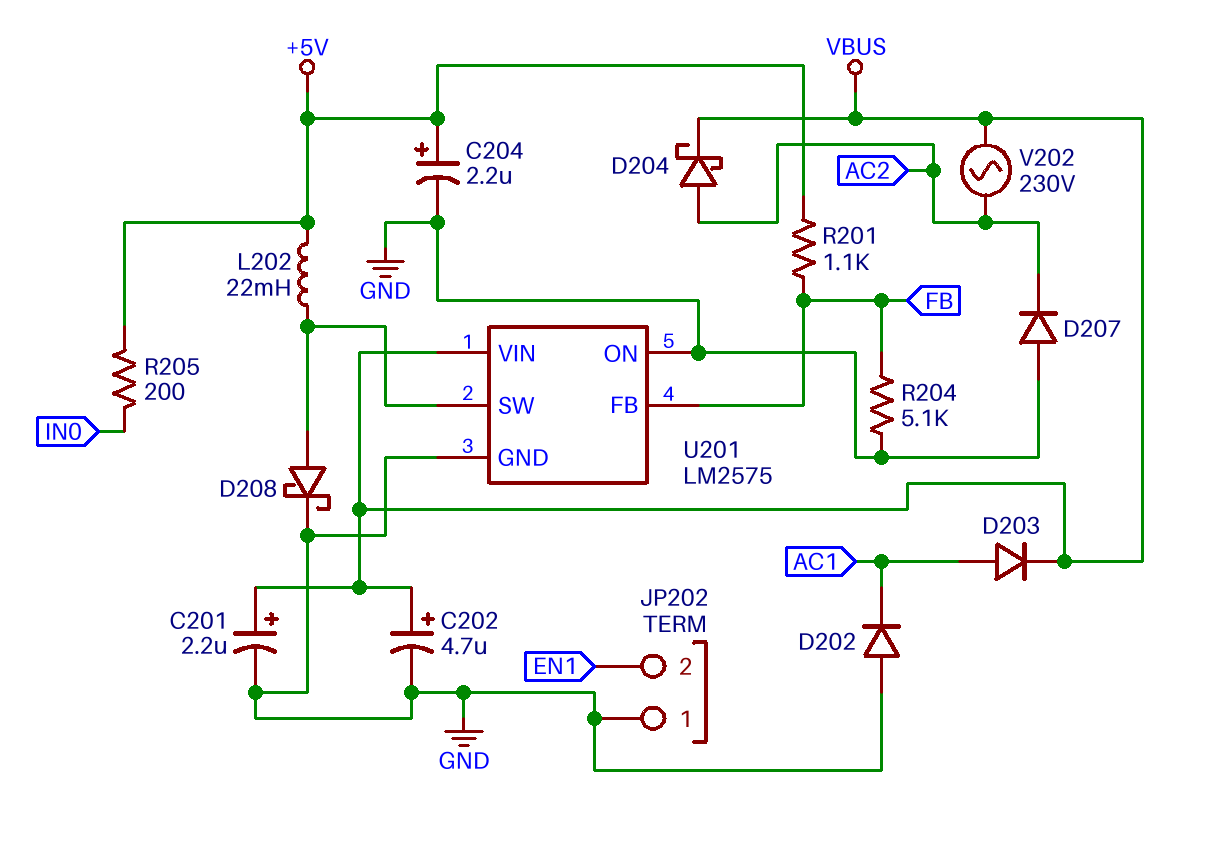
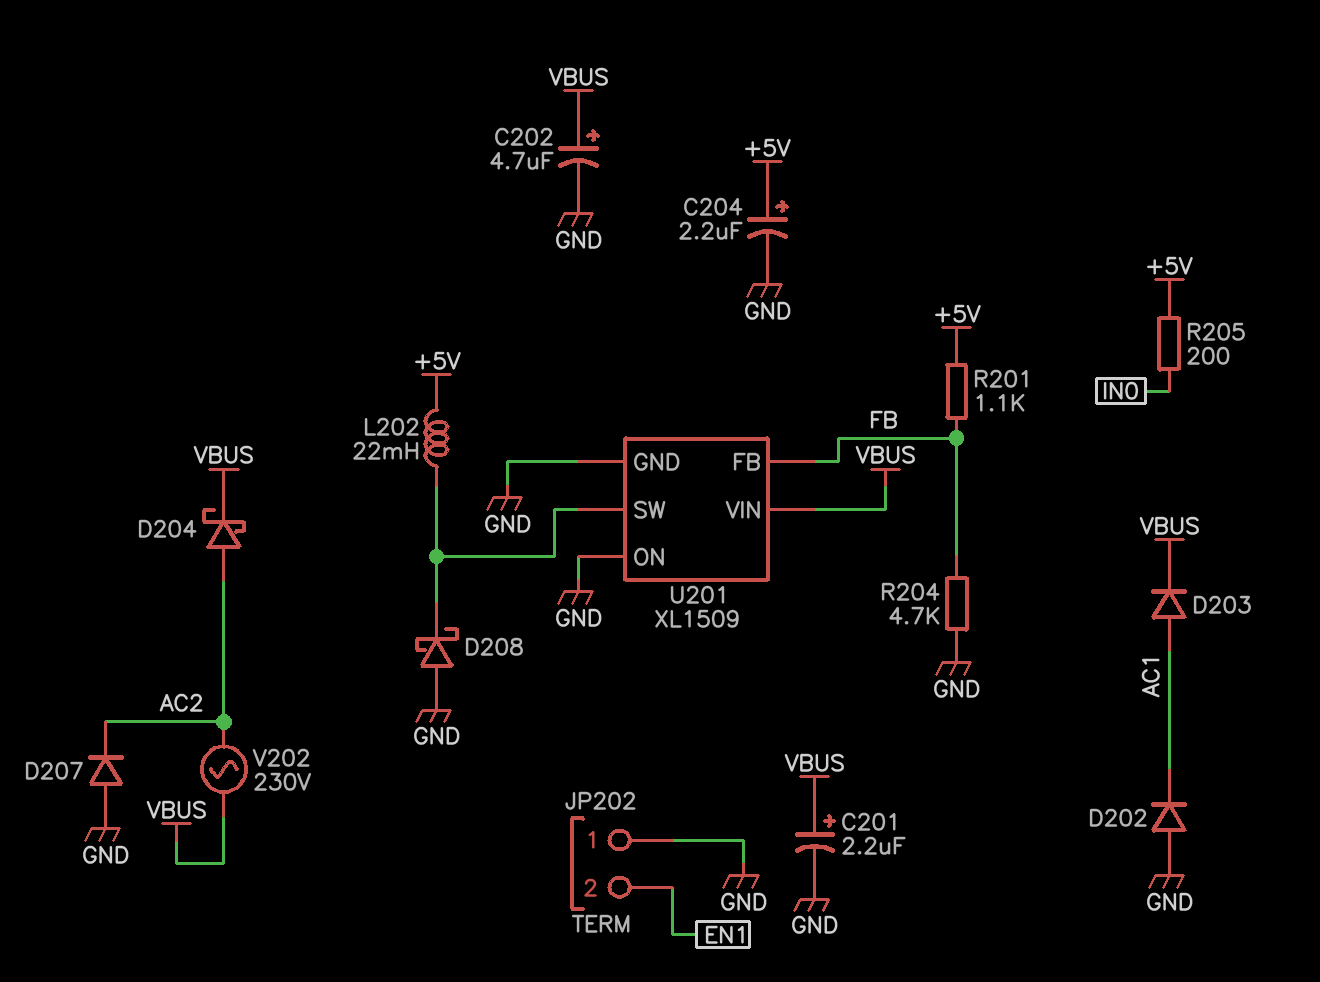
D208: schottky (A U201/SW, K GND) -> schottky (A GND, K U201/SW)
R204: 5.1k (FB, GND) -> 4.7k (FB, GND)
U201: LM2575 -> XL1509

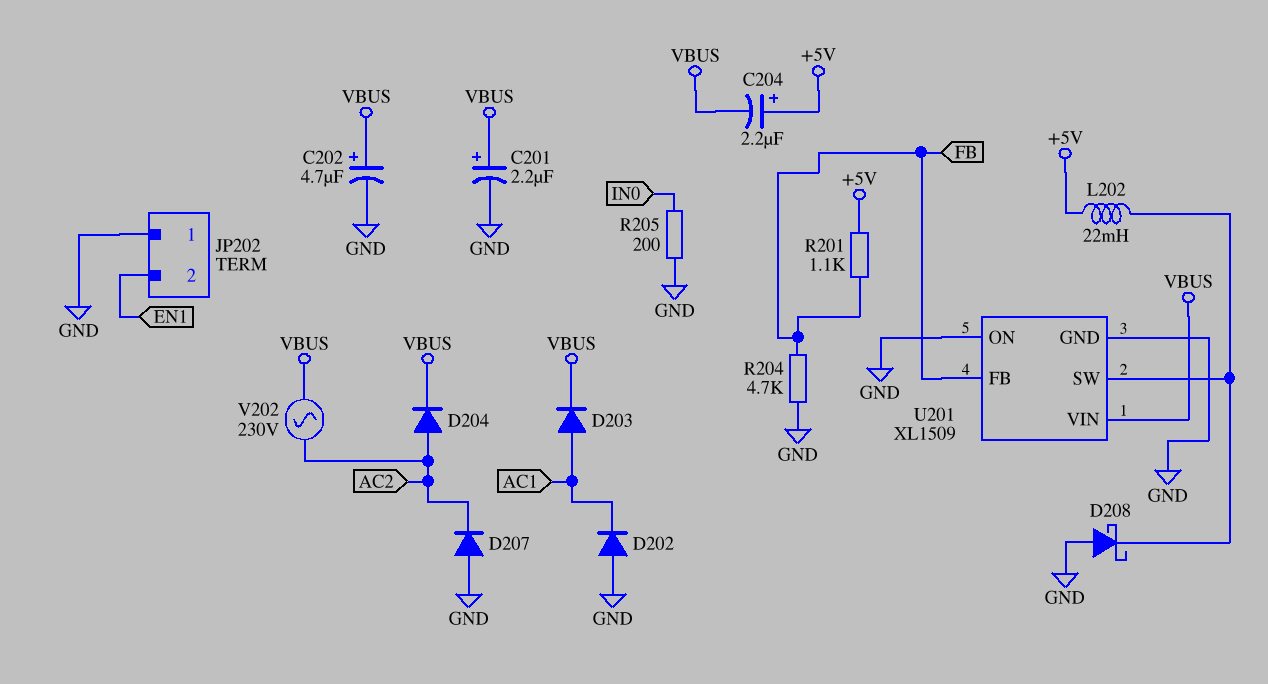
C204: 2.2uF (plus +5V, minus GND) -> 2.2uF (plus +5V, minus VBUS)
D204: schottky (A AC2, K VBUS) -> diode (A AC2, K VBUS)
R205: 200 (+5V, IN0) -> 200 (GND, IN0)

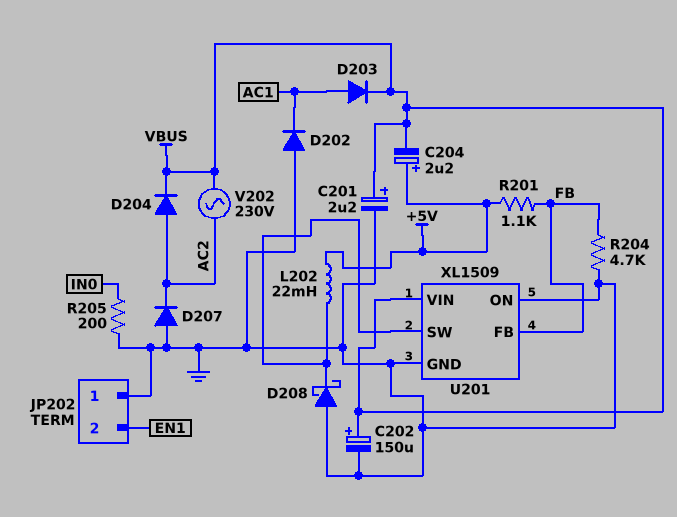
C202: 4.7uF (plus VBUS, minus GND) -> 150uF (plus VBUS, minus GND)

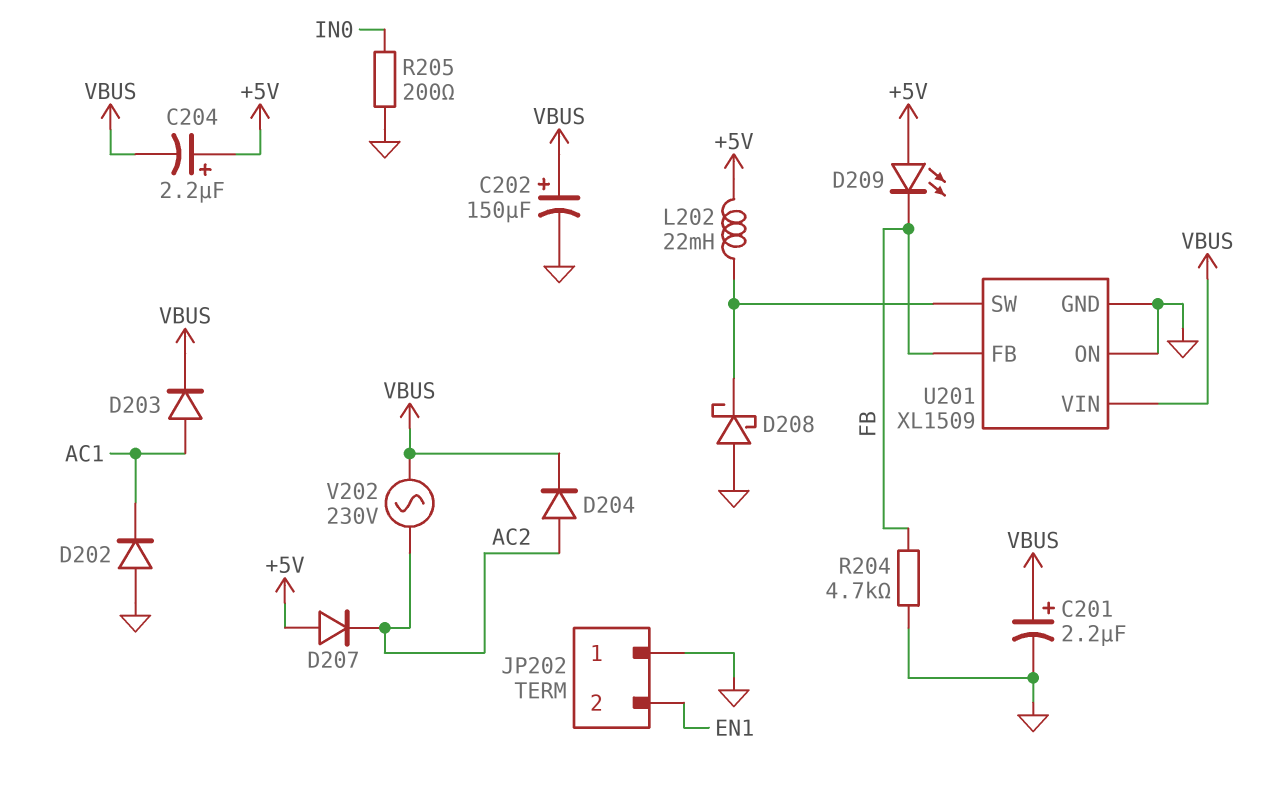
D207: diode (A GND, K AC2) -> diode (A +5V, K AC2)
D209: none -> LED (A +5V, K FB)
R201: 1.1k (+5V, FB) -> none

